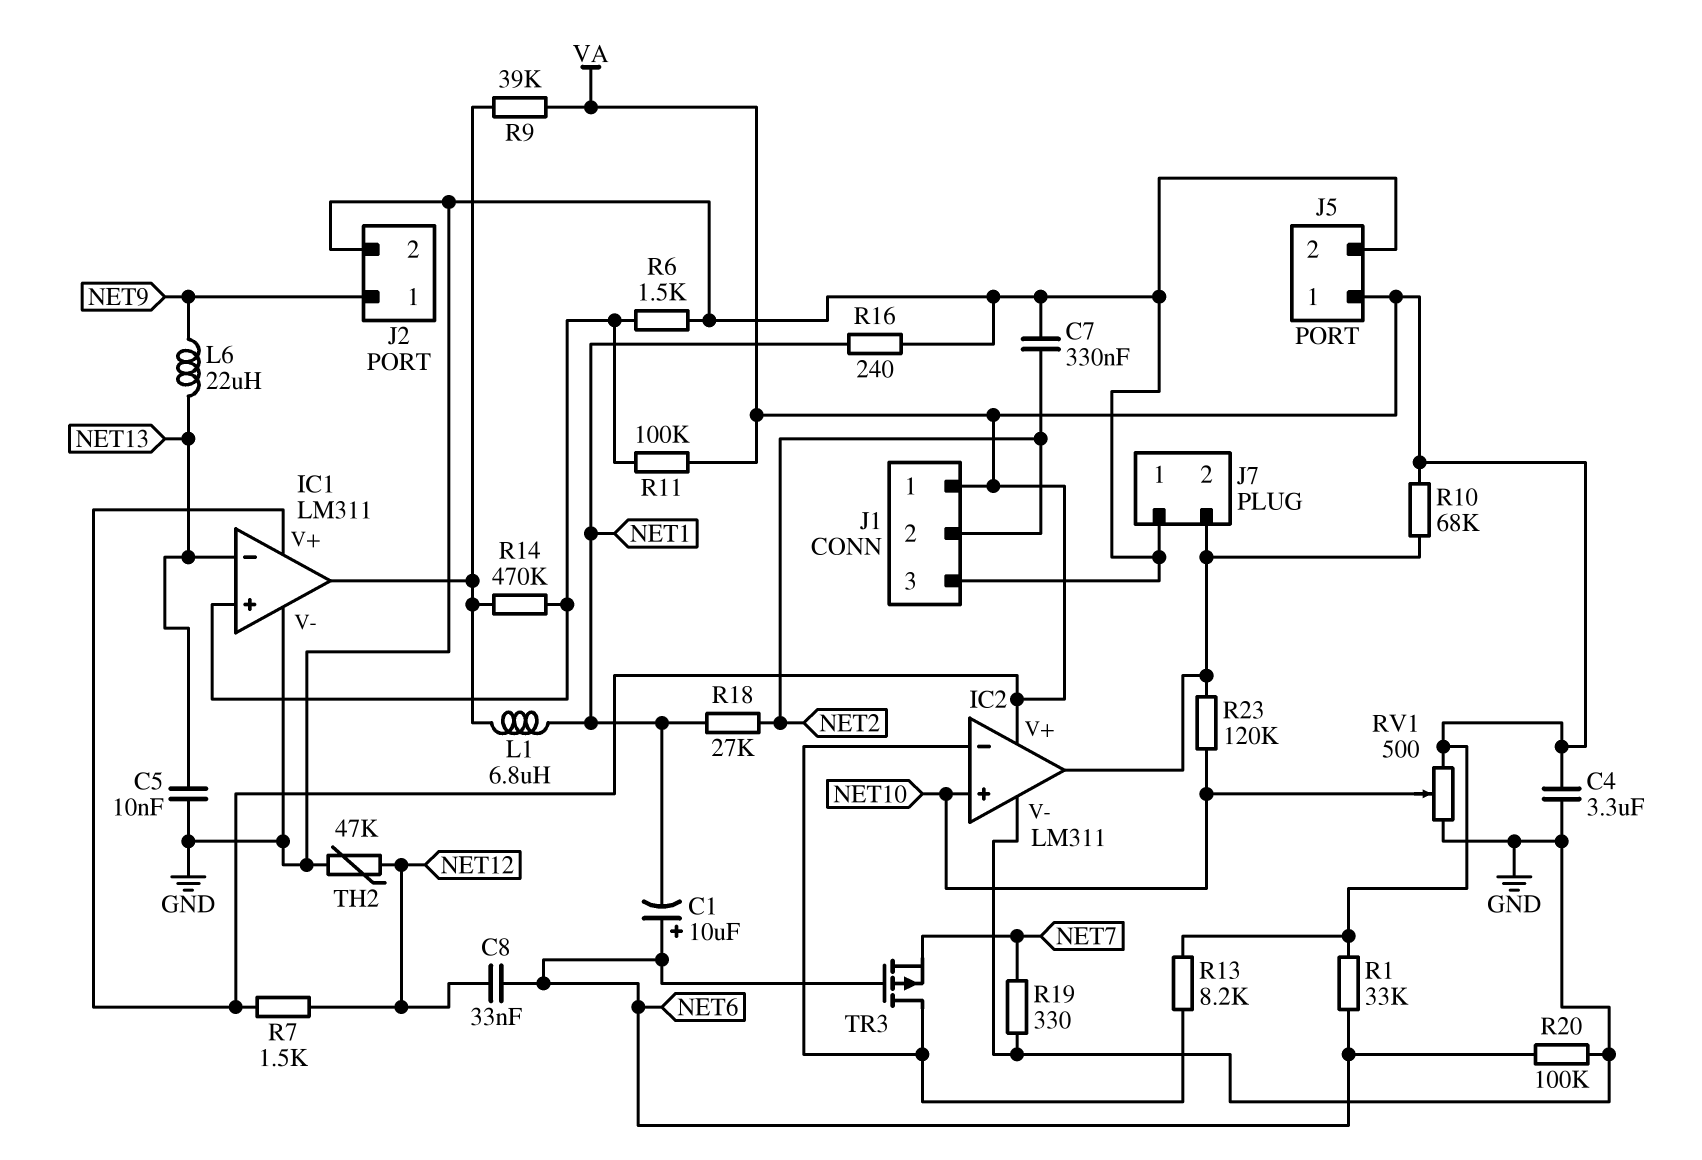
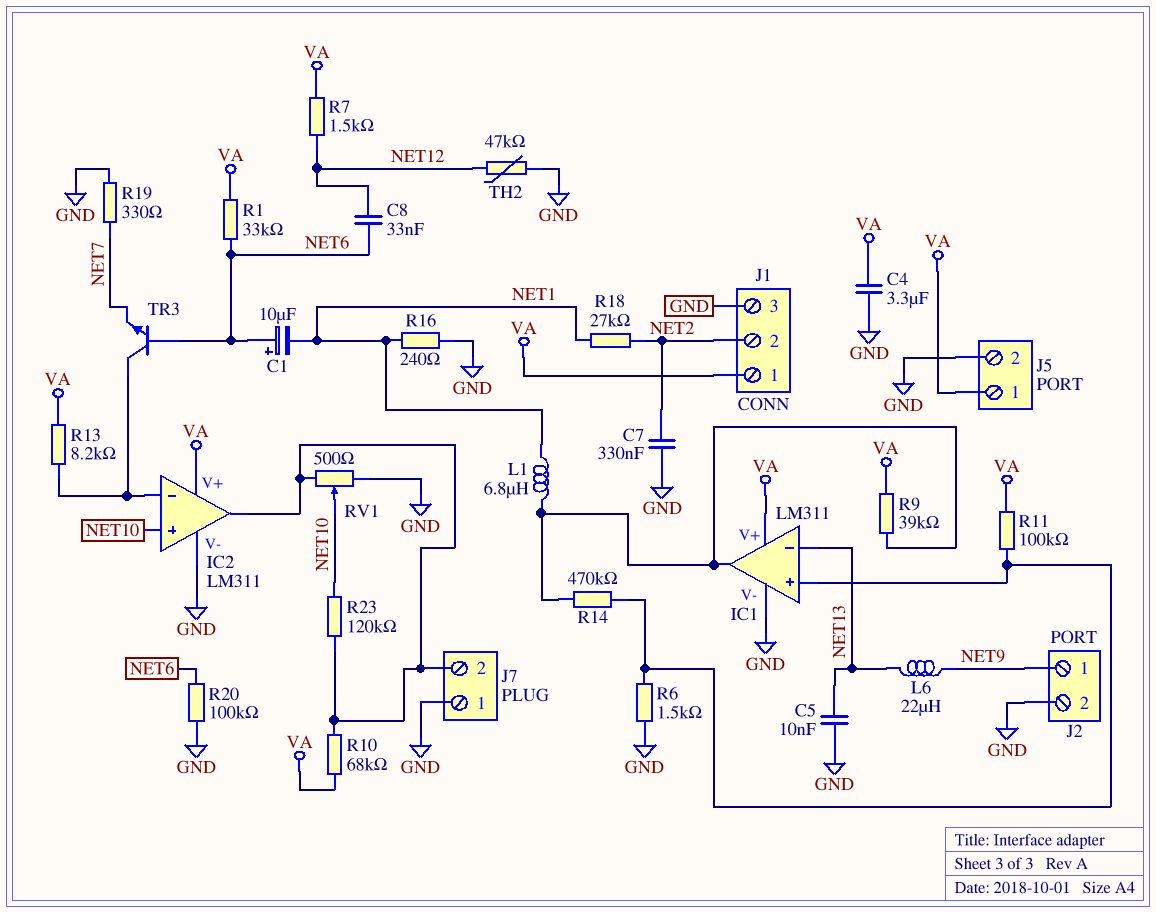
RV1: 500 (GND, VA, wiper NET10) -> 500 (GND, IC2/out, wiper NET10)
TR3: PMOS (G NET6, D IC2/in-, S NET7) -> NPN (B NET6, C IC2/in-, E NET7)

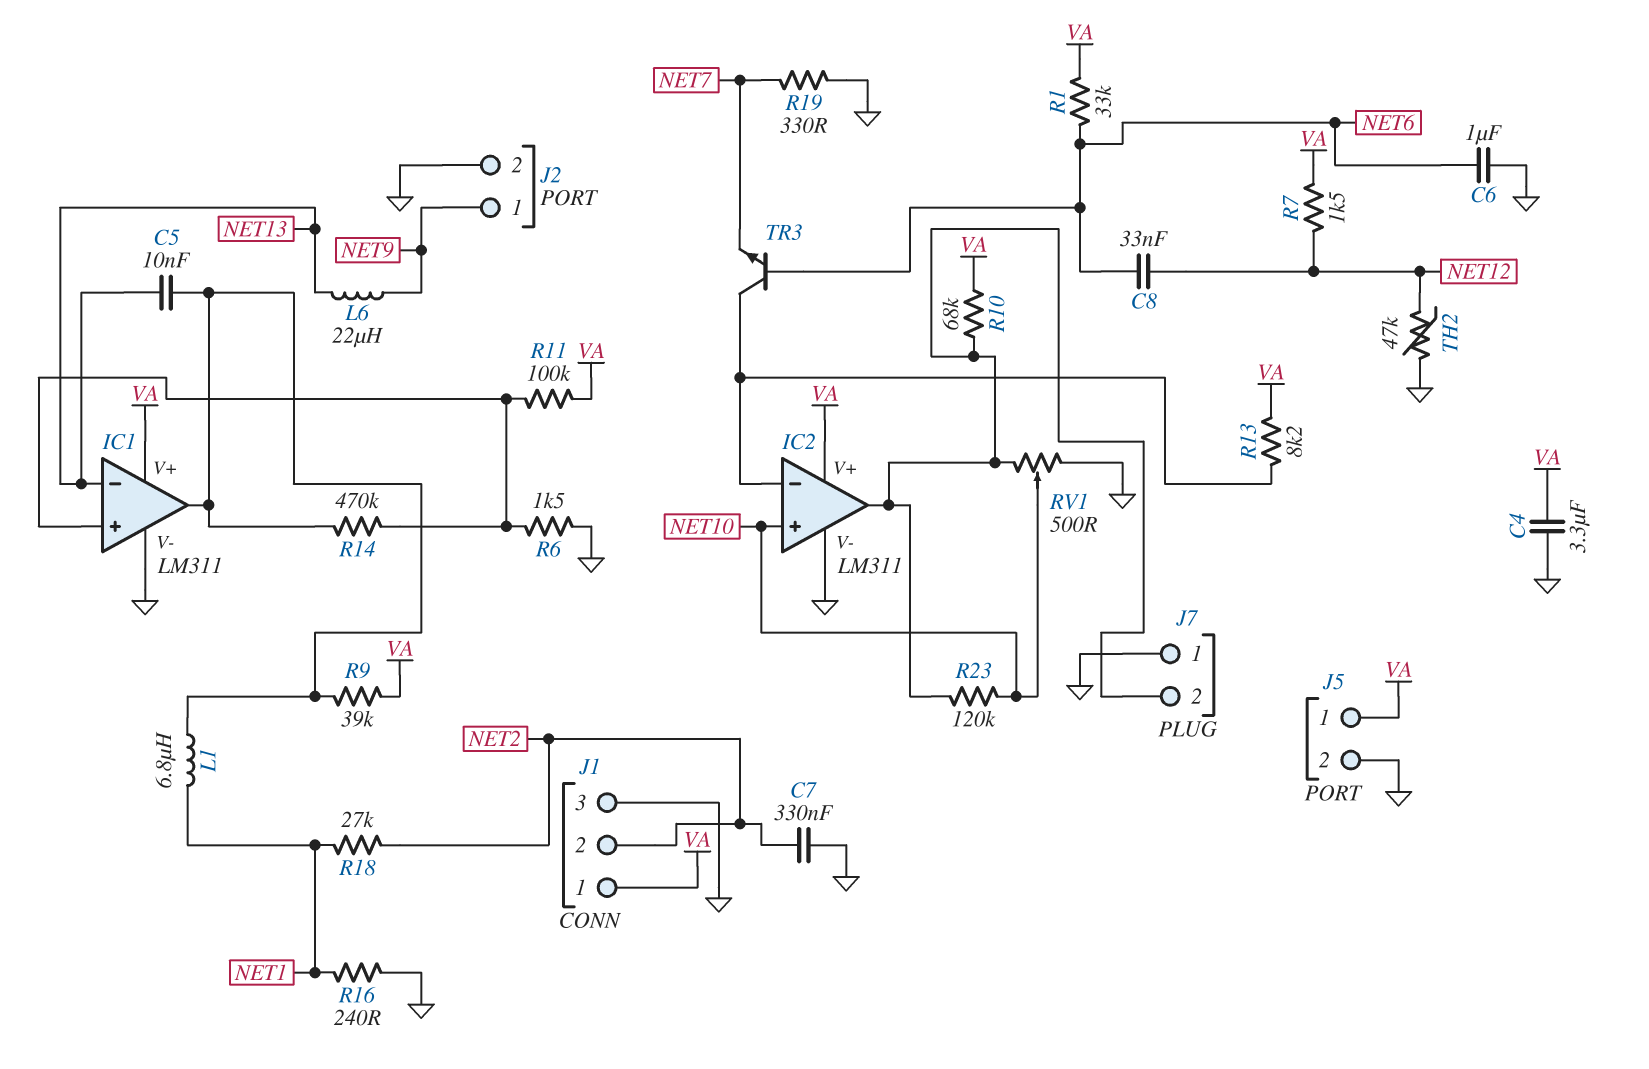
C1: 10uF (plus NET6, minus NET1) -> none
C5: 10nF (GND, NET13) -> 10nF (IC1/out, NET13)
C6: none -> 1uF (GND, NET6)
R20: 100k (GND, NET6) -> none

